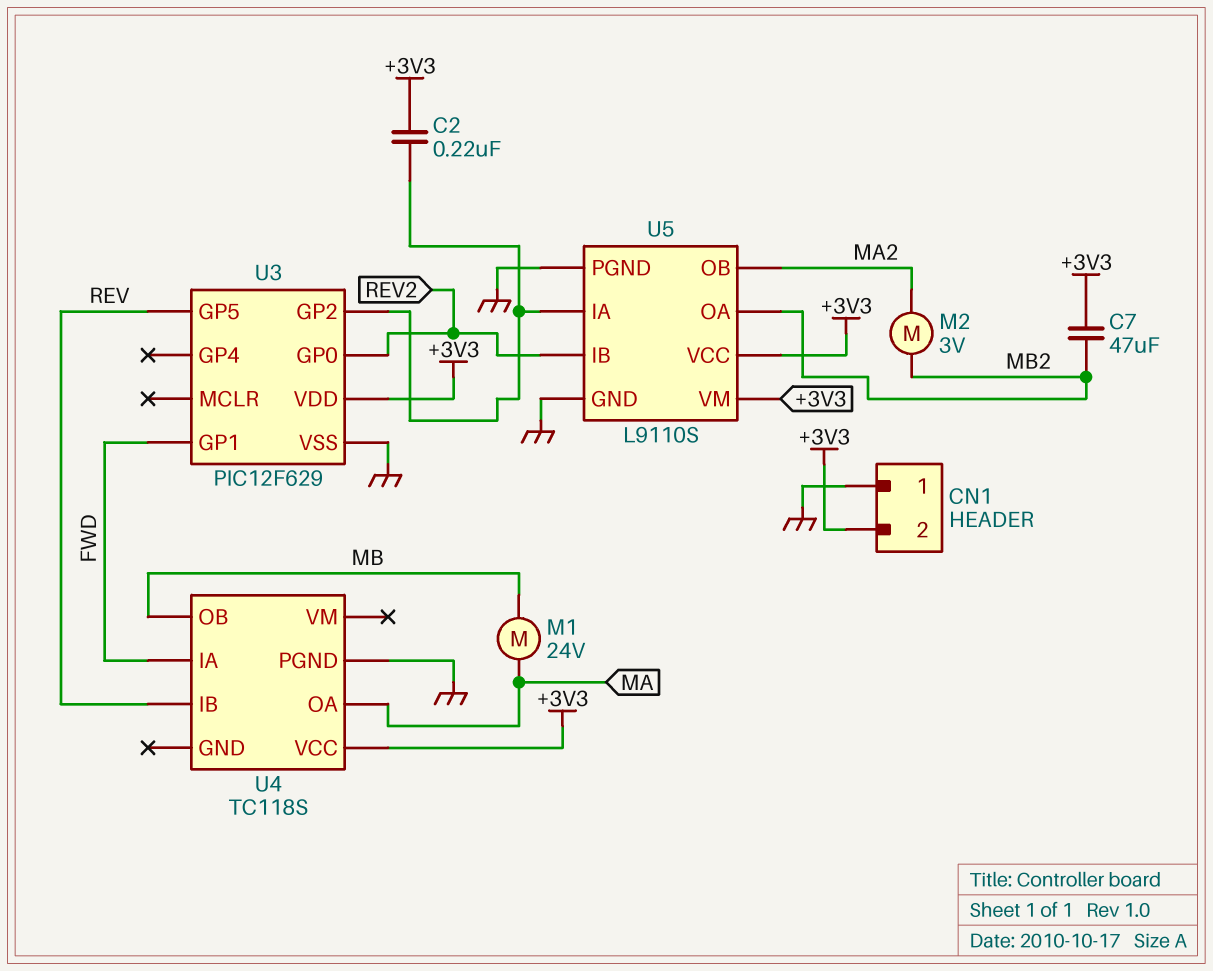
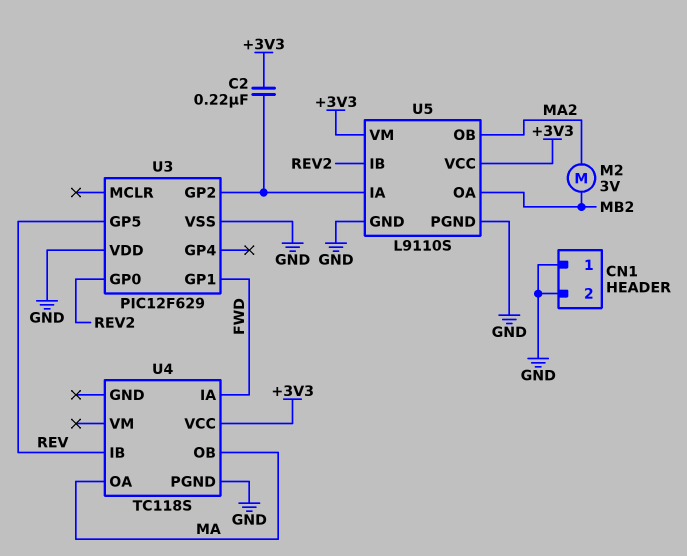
C7: 47uF (+3V3, MB2) -> none
CN1 pin 2: +3V3 -> GND
M1: motor 24V (MA, MB) -> none
U3 pin VDD: +3V3 -> GND
U4 pin OB: MB -> MA

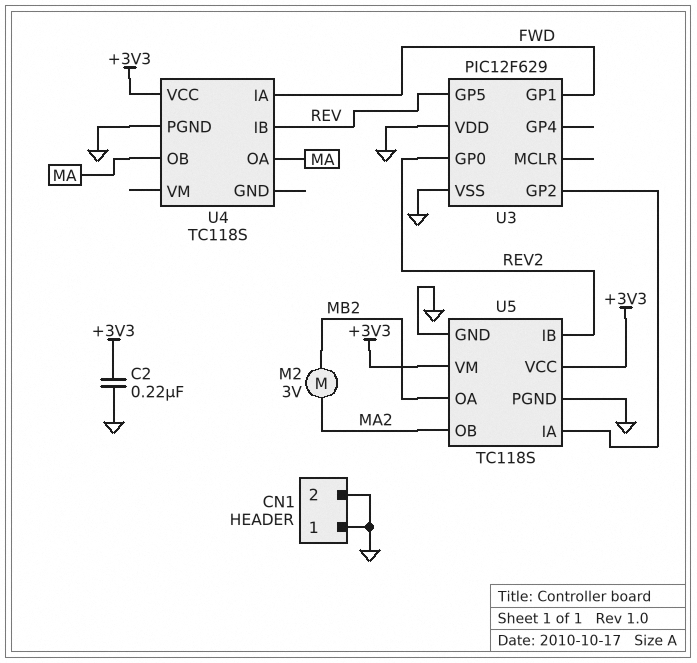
C2: 220nF (+3V3, U3/GP2) -> 220nF (+3V3, GND)
U5: L9110S -> TC118S

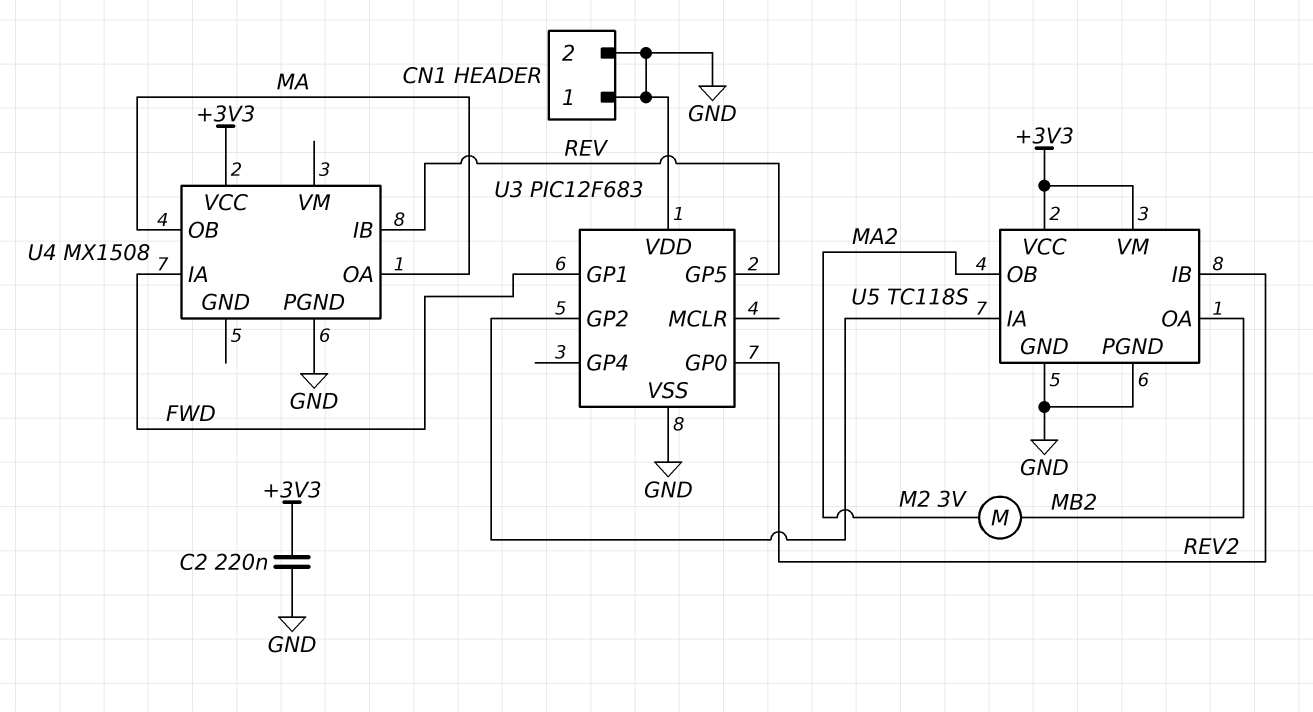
U3: PIC12F629 -> PIC12F683
U4: TC118S -> MX1508

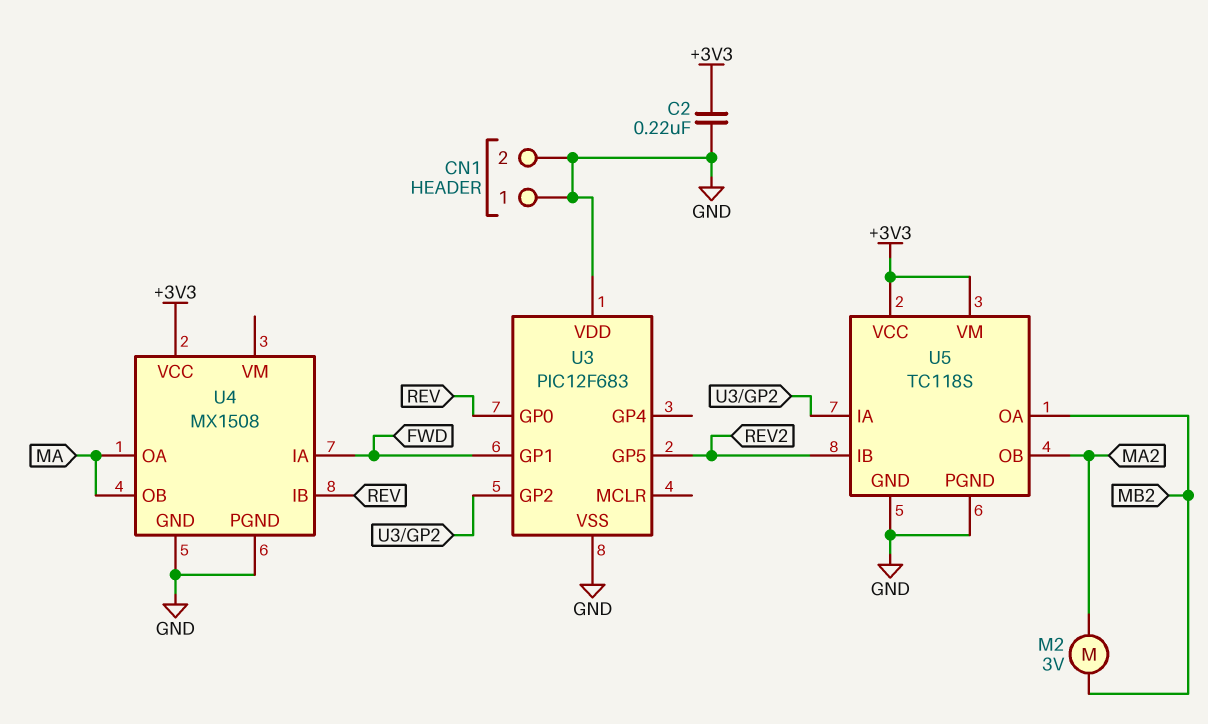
U3 pin GP0: REV2 -> REV
U3 pin GP5: REV -> REV2
U4 pin GND: none -> GND

